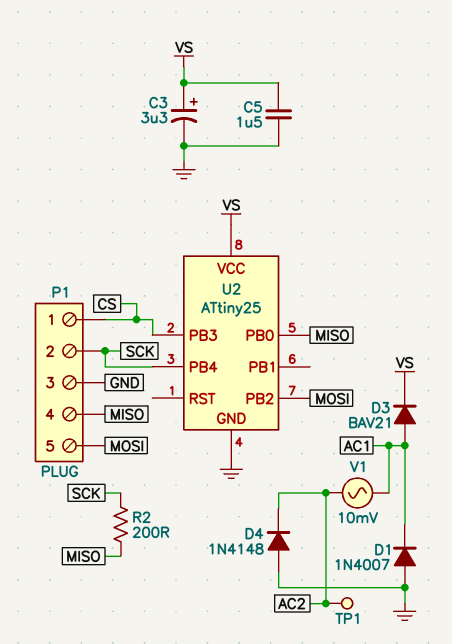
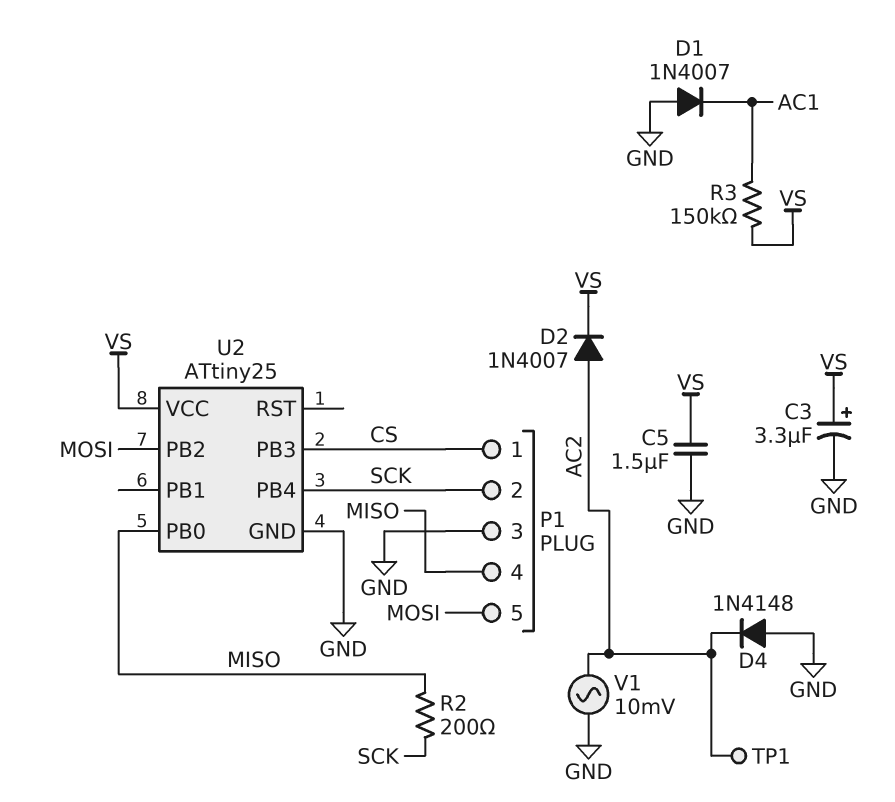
D2: none -> diode 1N4007 (A AC2, K VS)
D3: diode BAV21 (A AC1, K VS) -> none
R3: none -> 150k (AC1, VS)
V1: AC 10mV (AC1, AC2) -> AC 10mV (AC2, GND)

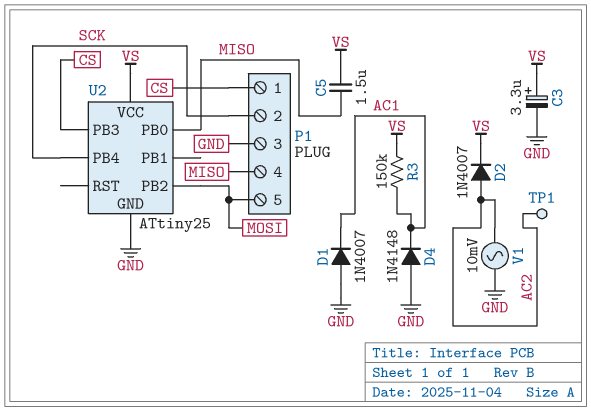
C5: 1.5uF (GND, VS) -> 1.5uF (MISO, VS)
D4: diode 1N4148 (A GND, K AC2) -> diode 1N4148 (A GND, K AC1)
R2: 200 (MISO, SCK) -> none

